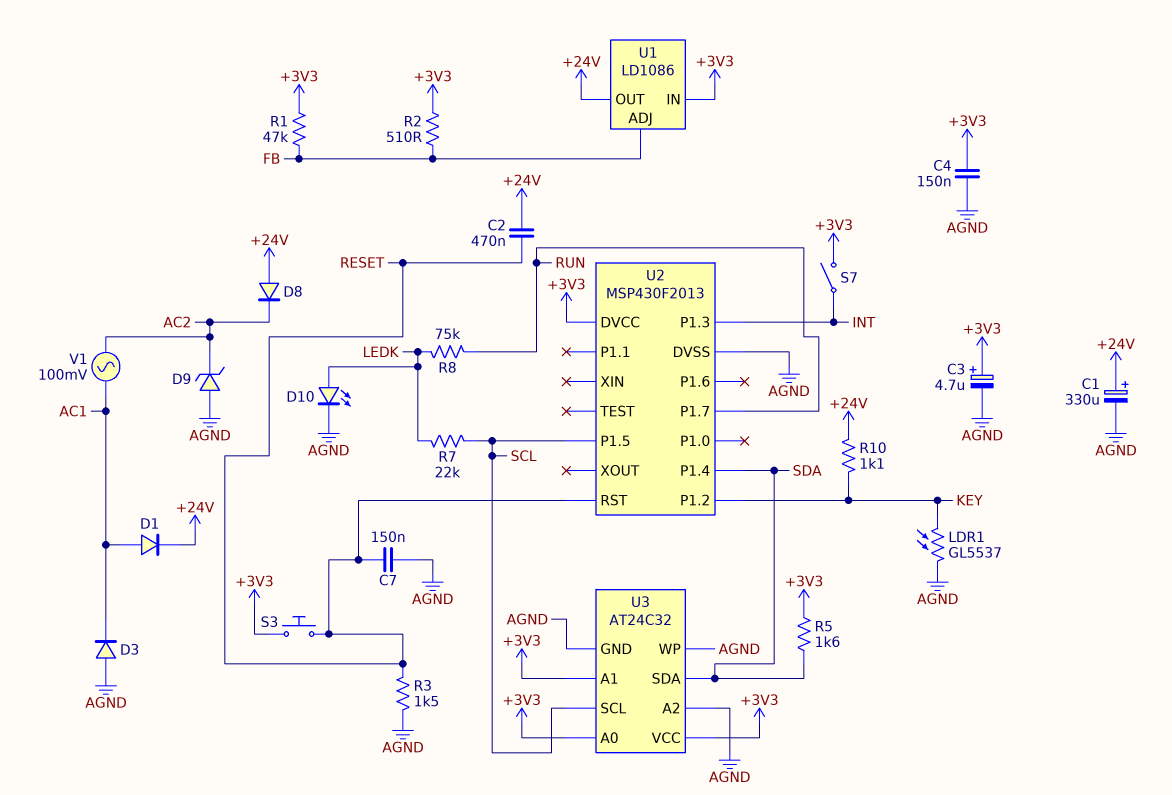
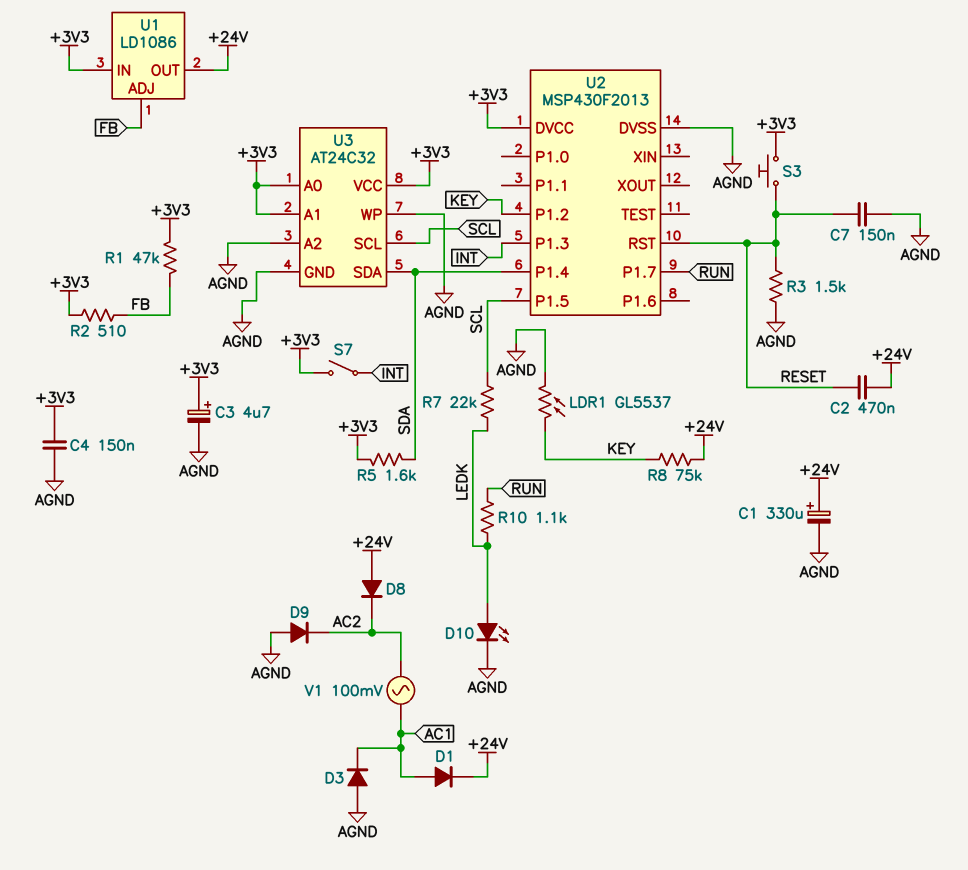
D9: zener (A AGND, K AC2) -> diode (A AGND, K AC2)
R8: 75k (LEDK, RUN) -> 75k (+24V, KEY)
R10: 1.1k (+24V, KEY) -> 1.1k (LEDK, RUN)

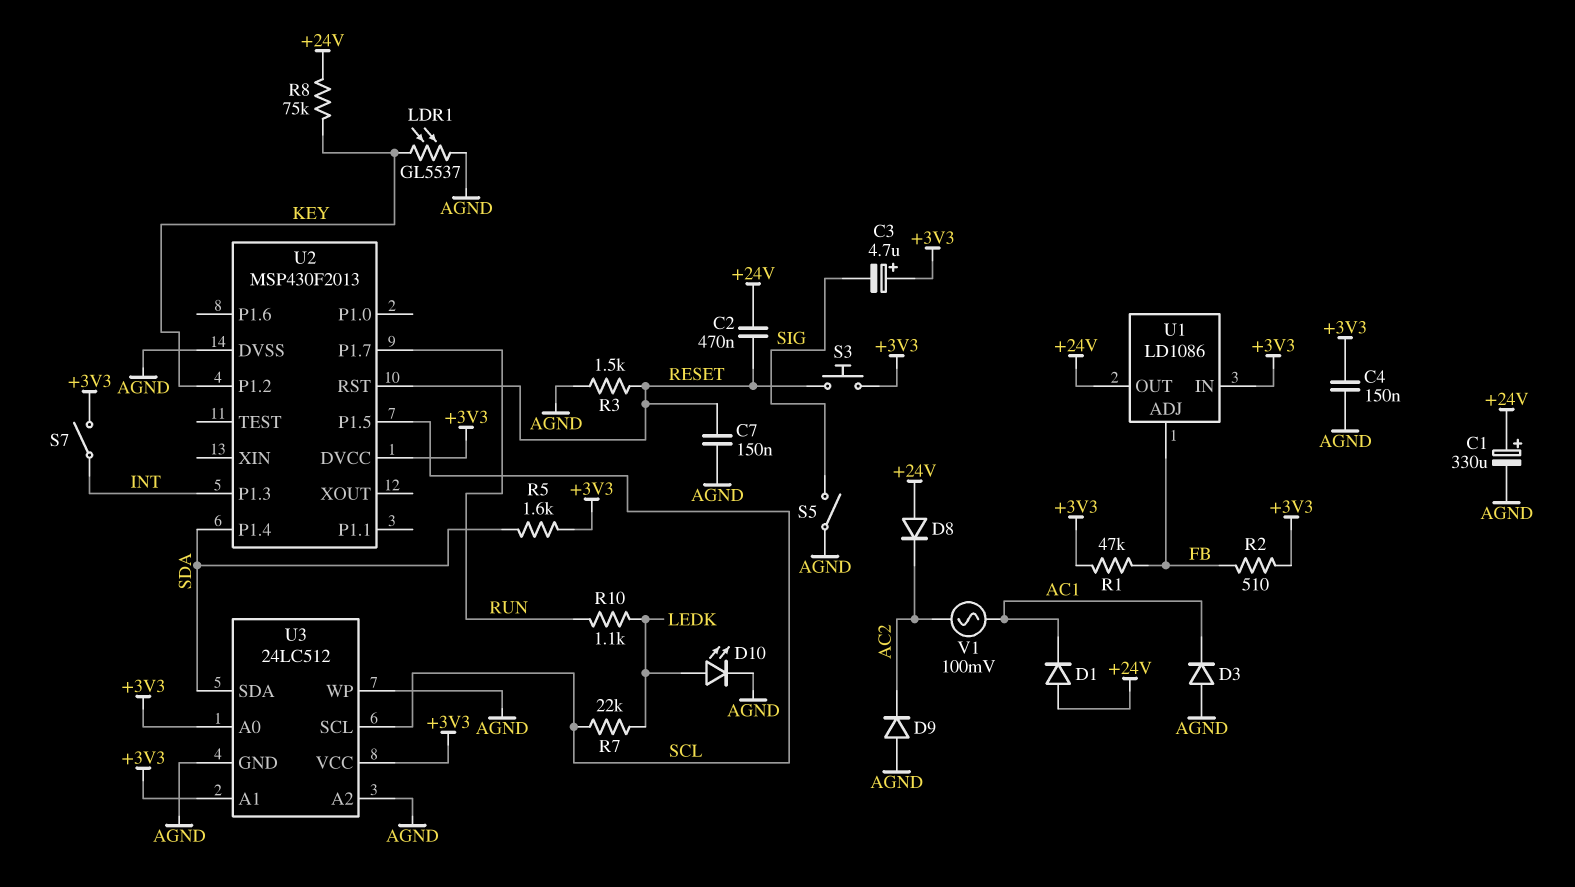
C3: 4.7uF (plus +3V3, minus AGND) -> 4.7uF (plus +3V3, minus SIG)
D1: diode (A AC1, K +24V) -> diode (A +24V, K AC1)
S5: none -> switch (AGND, SIG)
U3: AT24C32 -> 24LC512

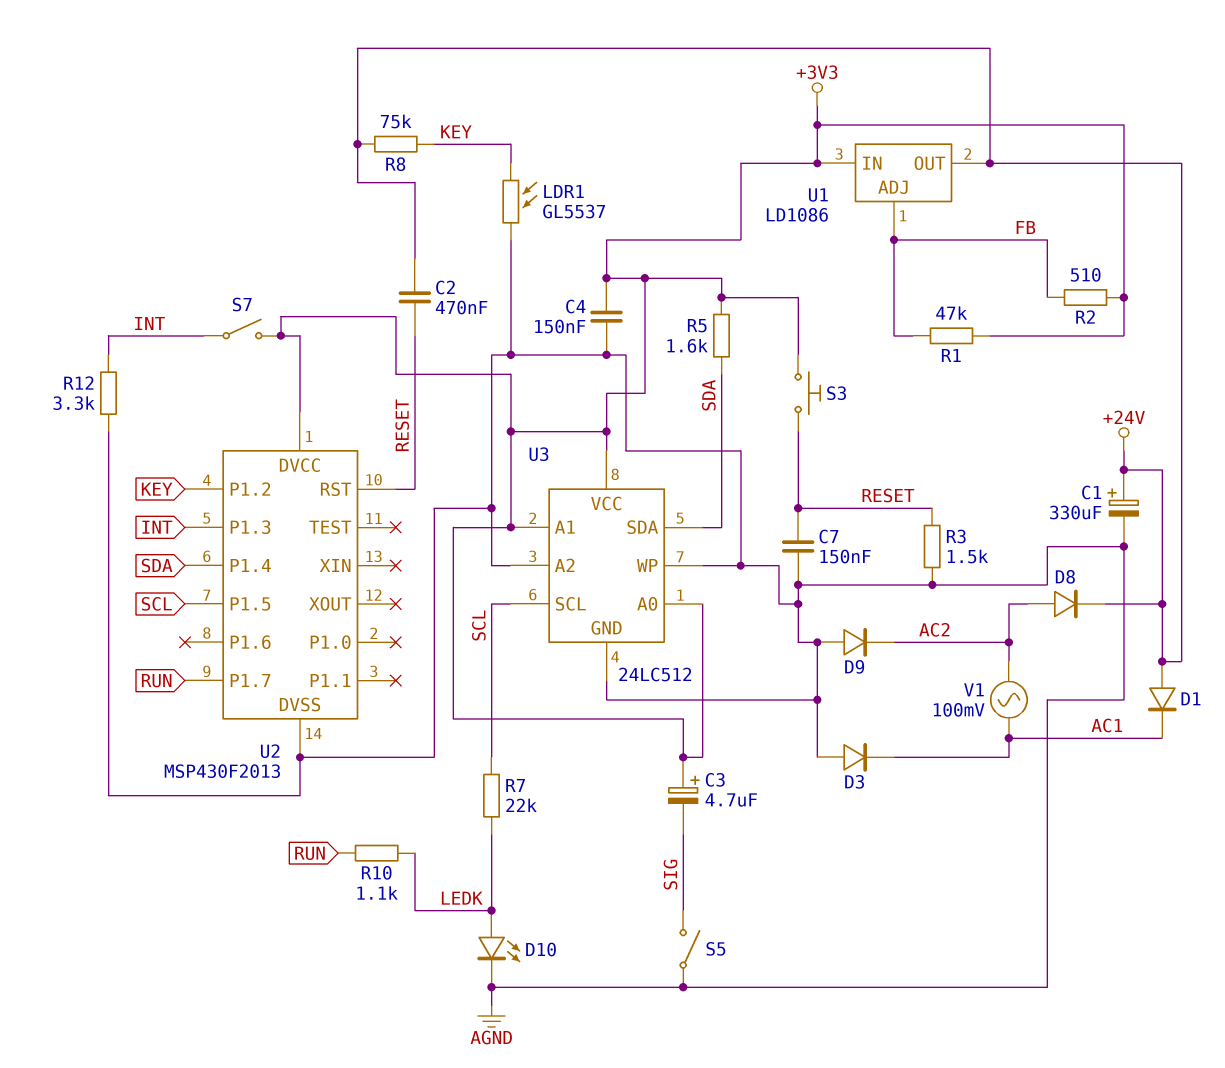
D8: diode (A +24V, K AC2) -> diode (A AC2, K +24V)
R12: none -> 3.3k (AGND, INT)

